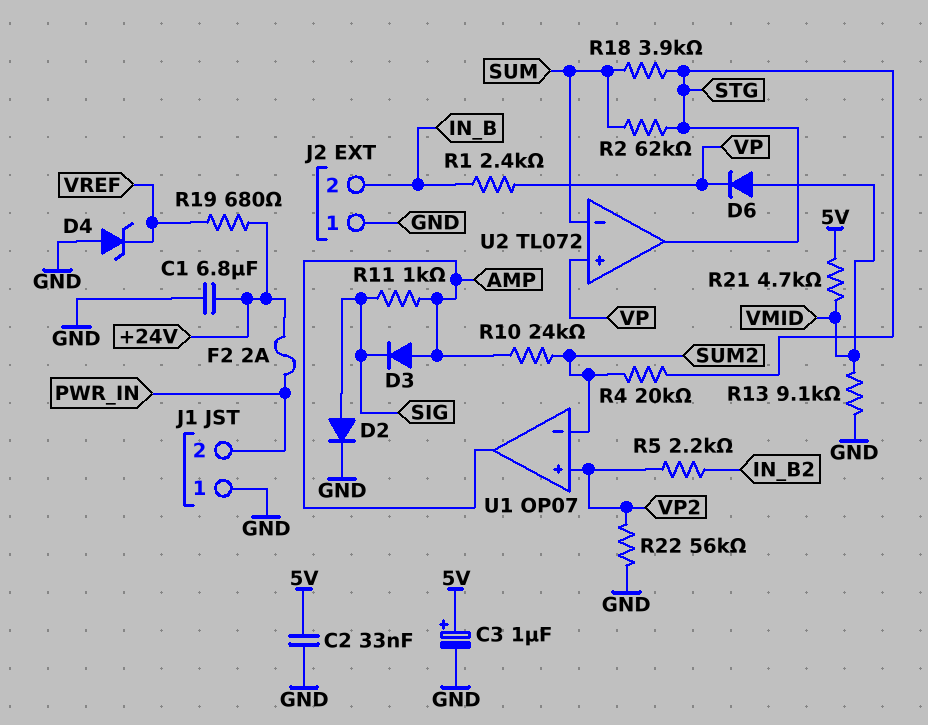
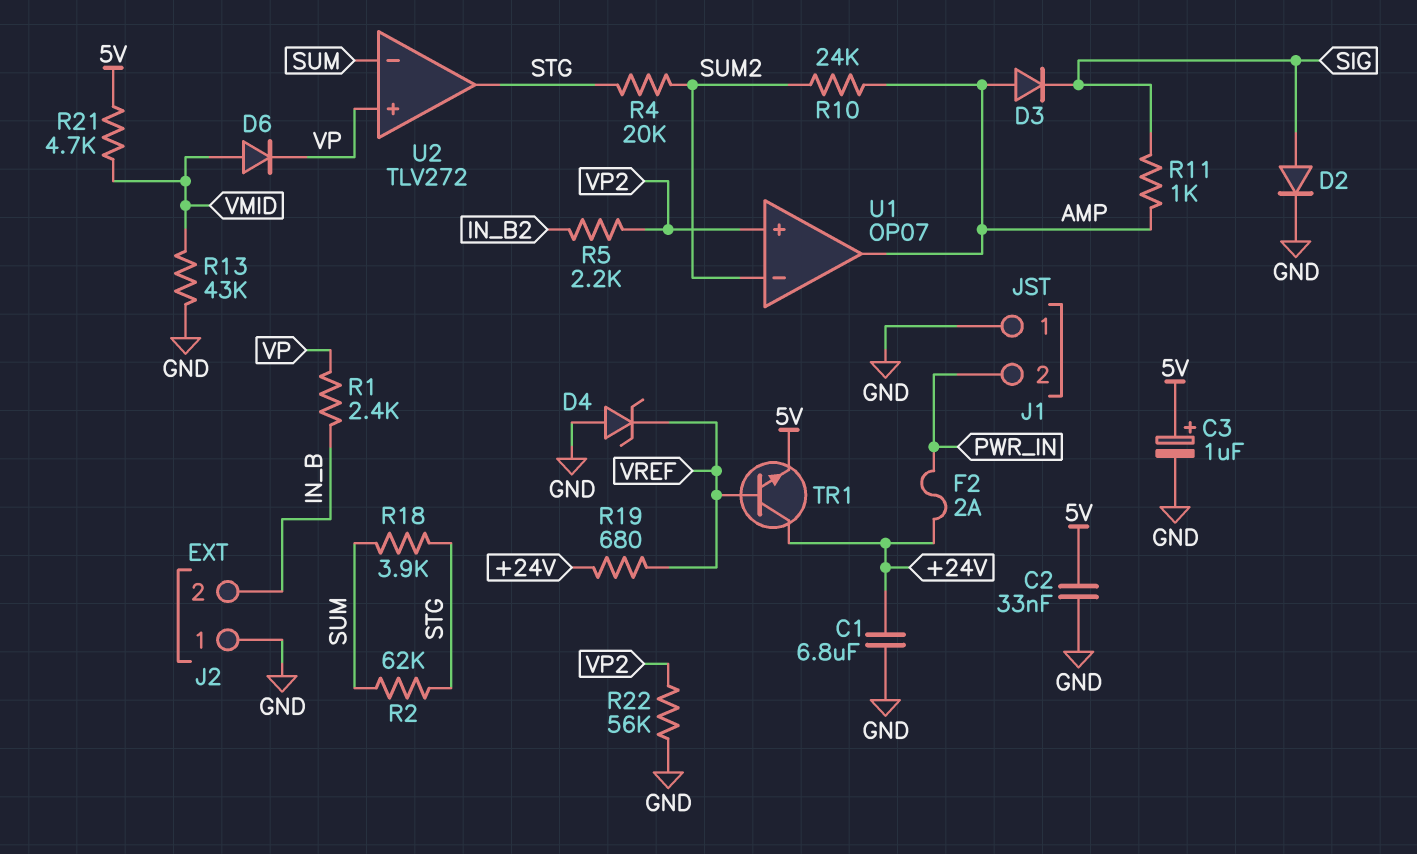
R13: 9.1k (GND, VMID) -> 43k (GND, VMID)
TR1: none -> NPN (B VREF, C +24V, E 5V)
U2: TL072 -> TLV272

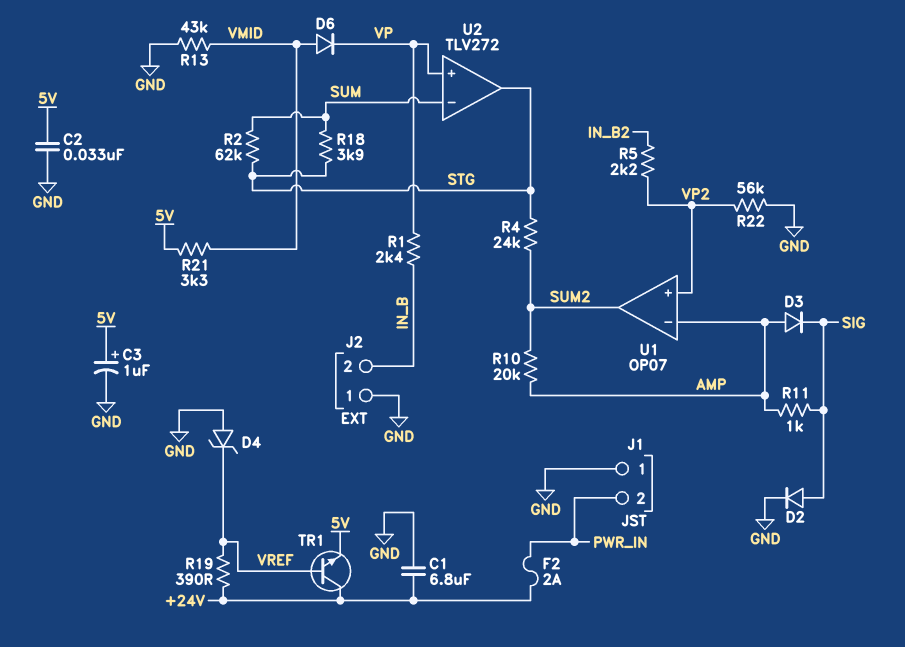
R4: 20k (STG, SUM2) -> 24k (STG, SUM2)
R10: 24k (AMP, SUM2) -> 20k (AMP, SUM2)
R19: 680 (+24V, VREF) -> 390 (+24V, VREF)
R21: 4.7k (5V, VMID) -> 3.3k (5V, VMID)
U1 pin in-: SUM2 -> AMP
U1 pin out: AMP -> SUM2

